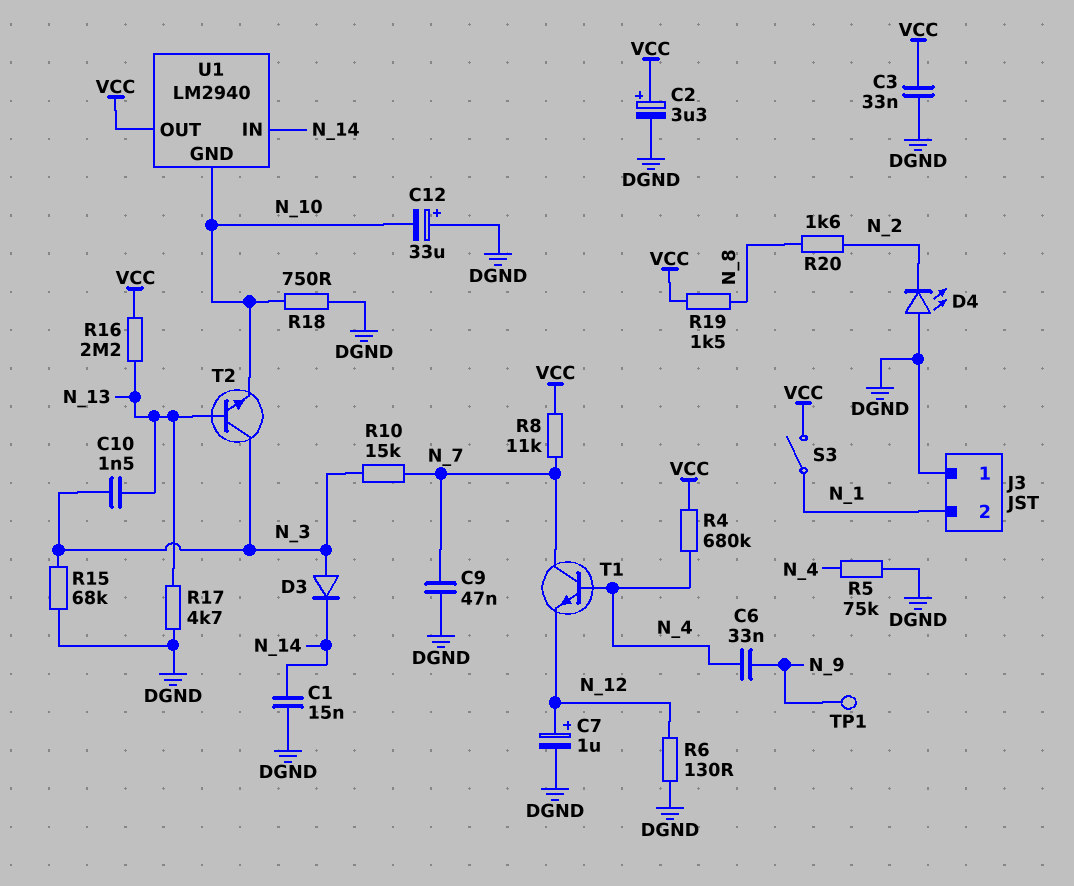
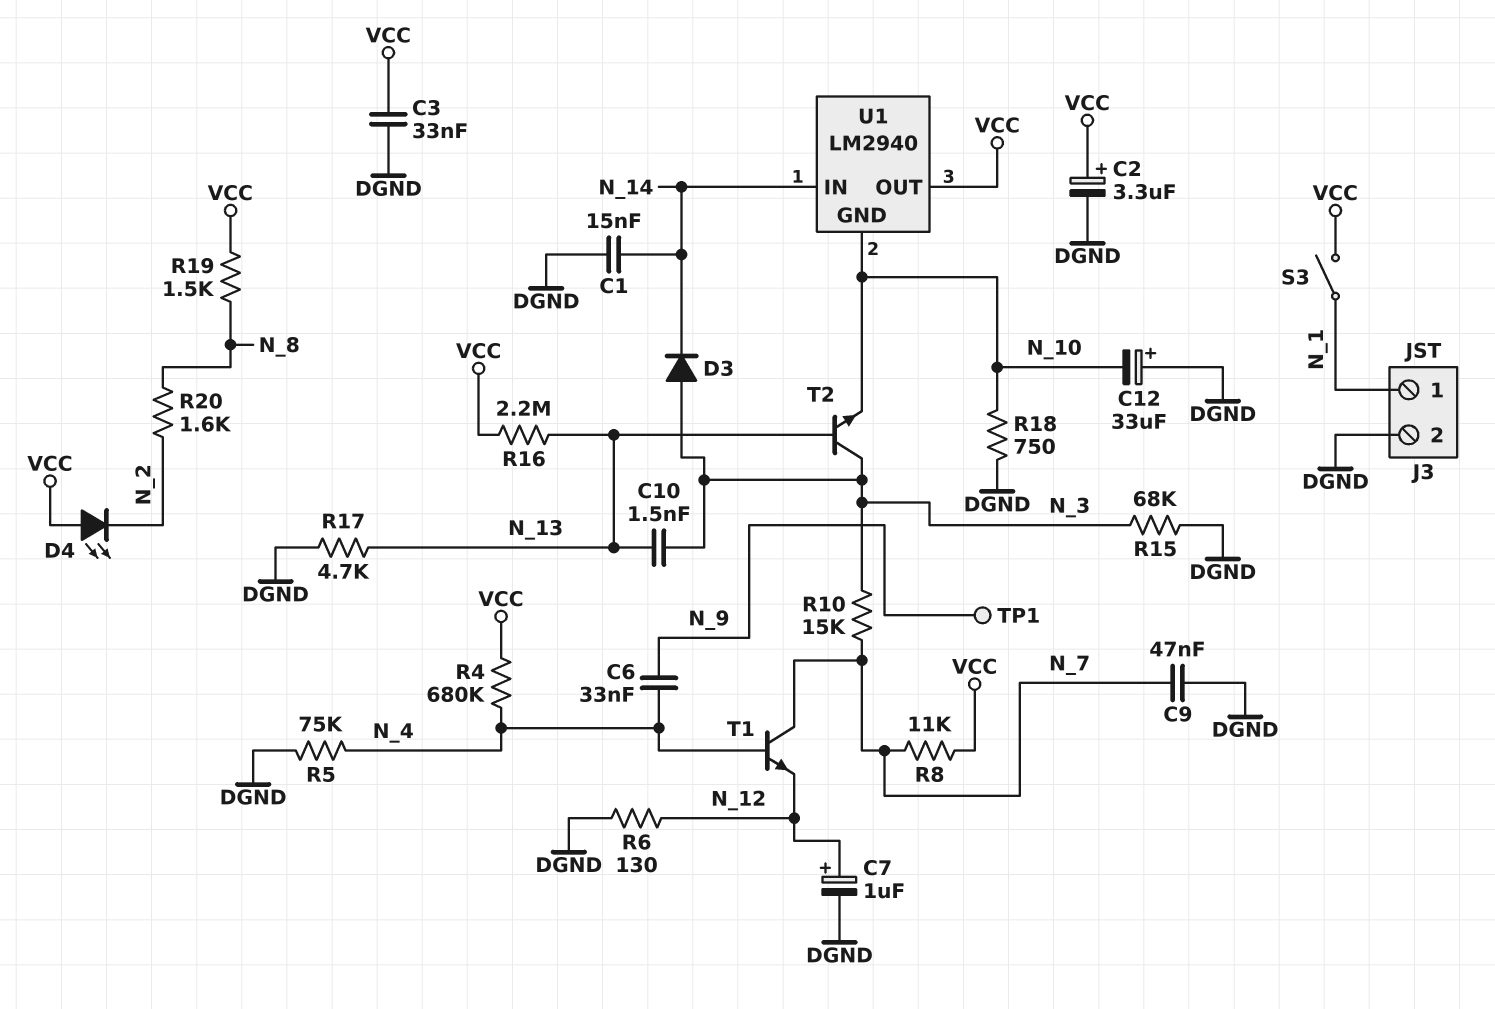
D4: LED (A DGND, K N_2) -> LED (A VCC, K N_2)
J3 pin 1: DGND -> N_1
J3 pin 2: N_1 -> DGND

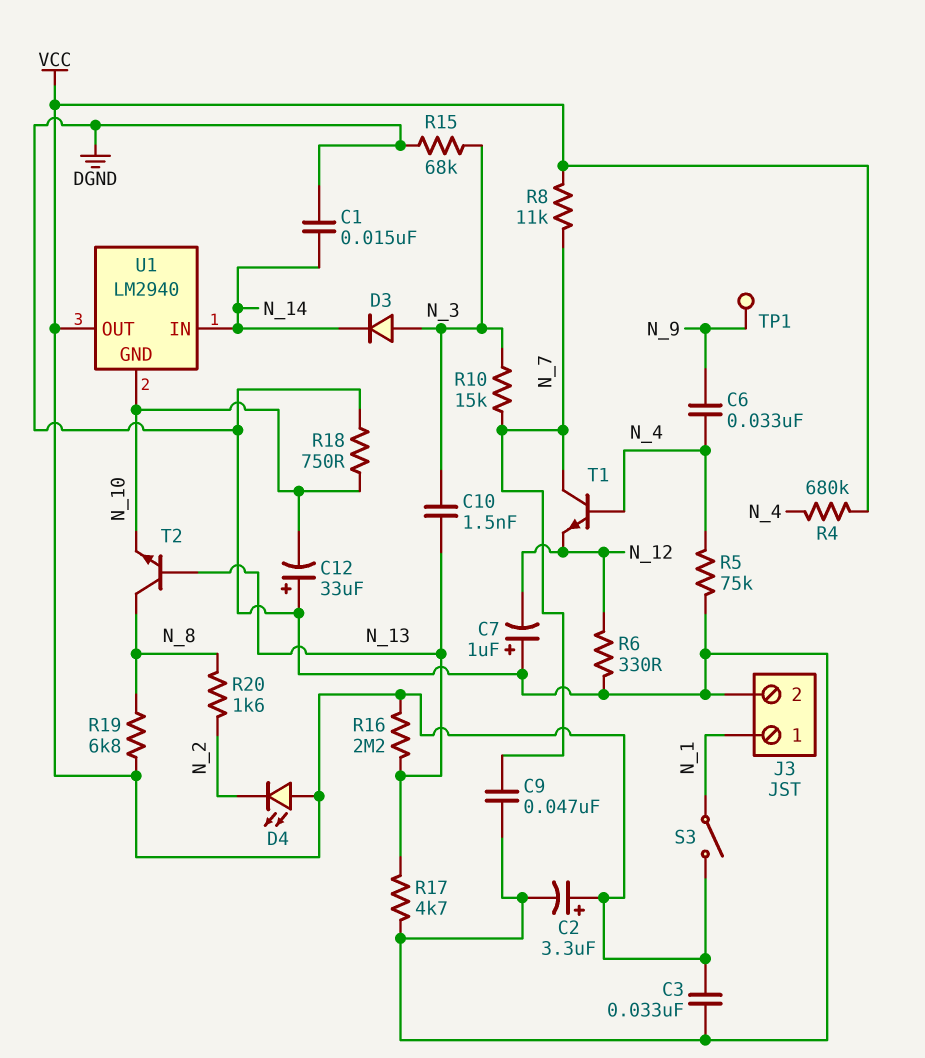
C7: 1uF (plus N_12, minus DGND) -> 1uF (plus DGND, minus N_12)
R6: 130 (DGND, N_12) -> 330 (DGND, N_12)
R19: 1.5k (N_8, VCC) -> 6.8k (N_8, VCC)
T2: NPN (B N_13, C N_3, E N_10) -> NPN (B N_13, C N_8, E N_10)

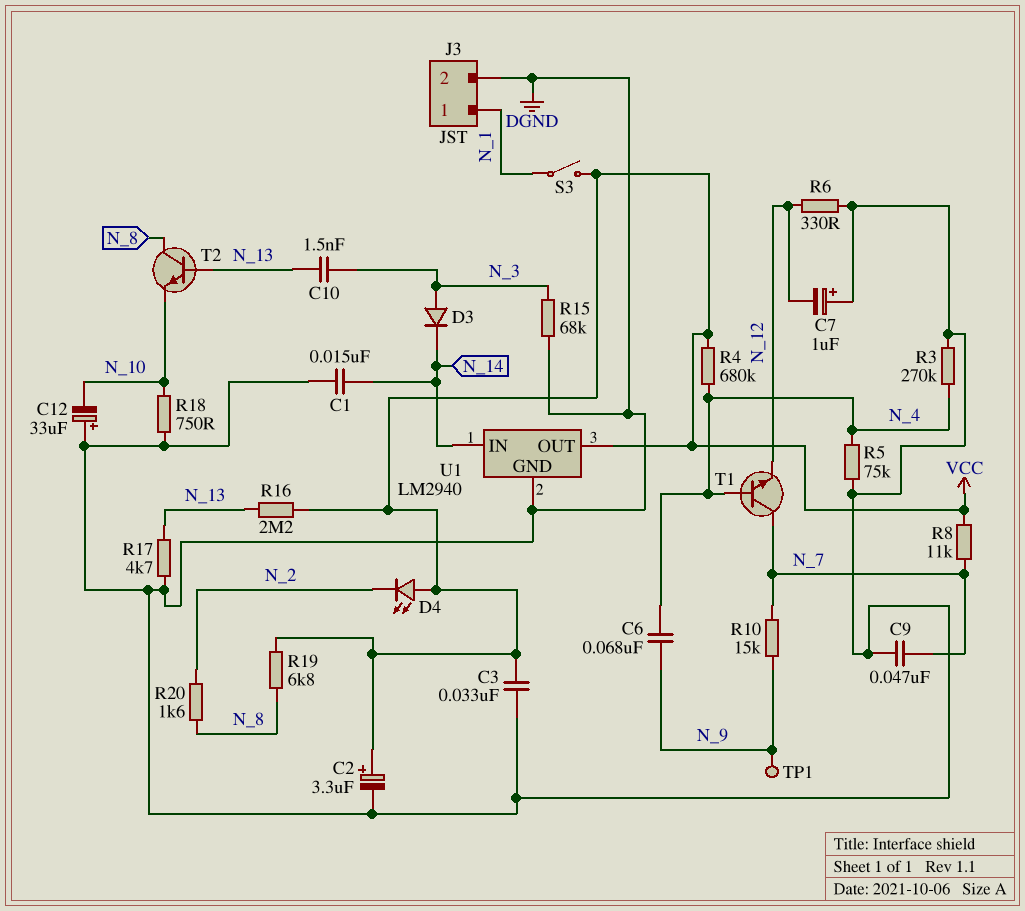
C6: 33nF (N_4, N_9) -> 68nF (N_4, N_9)
R3: none -> 270k (DGND, N_4)
R10: 15k (N_3, N_7) -> 15k (N_7, N_9)
U1 pin GND: N_10 -> DGND

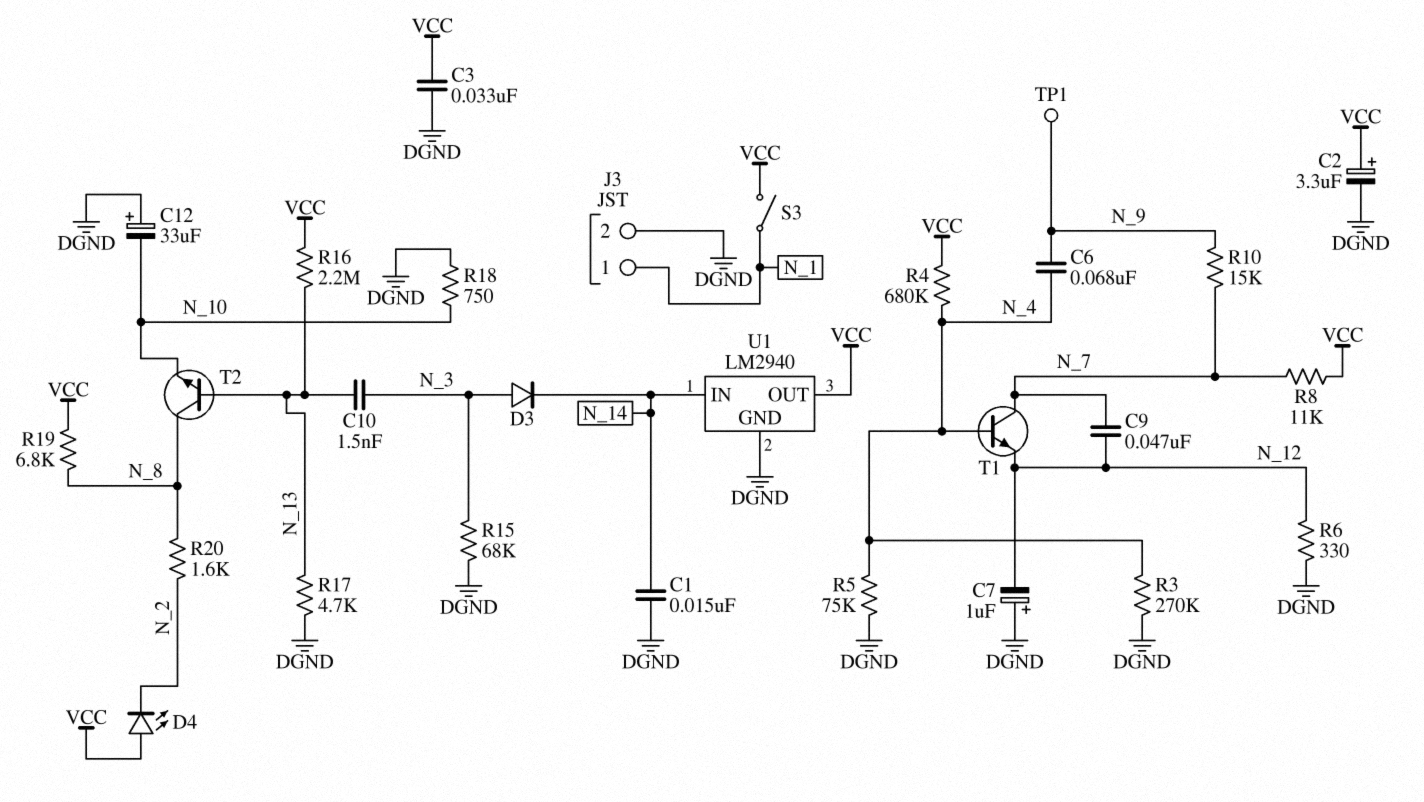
C9: 47nF (DGND, N_7) -> 47nF (N_7, N_12)

